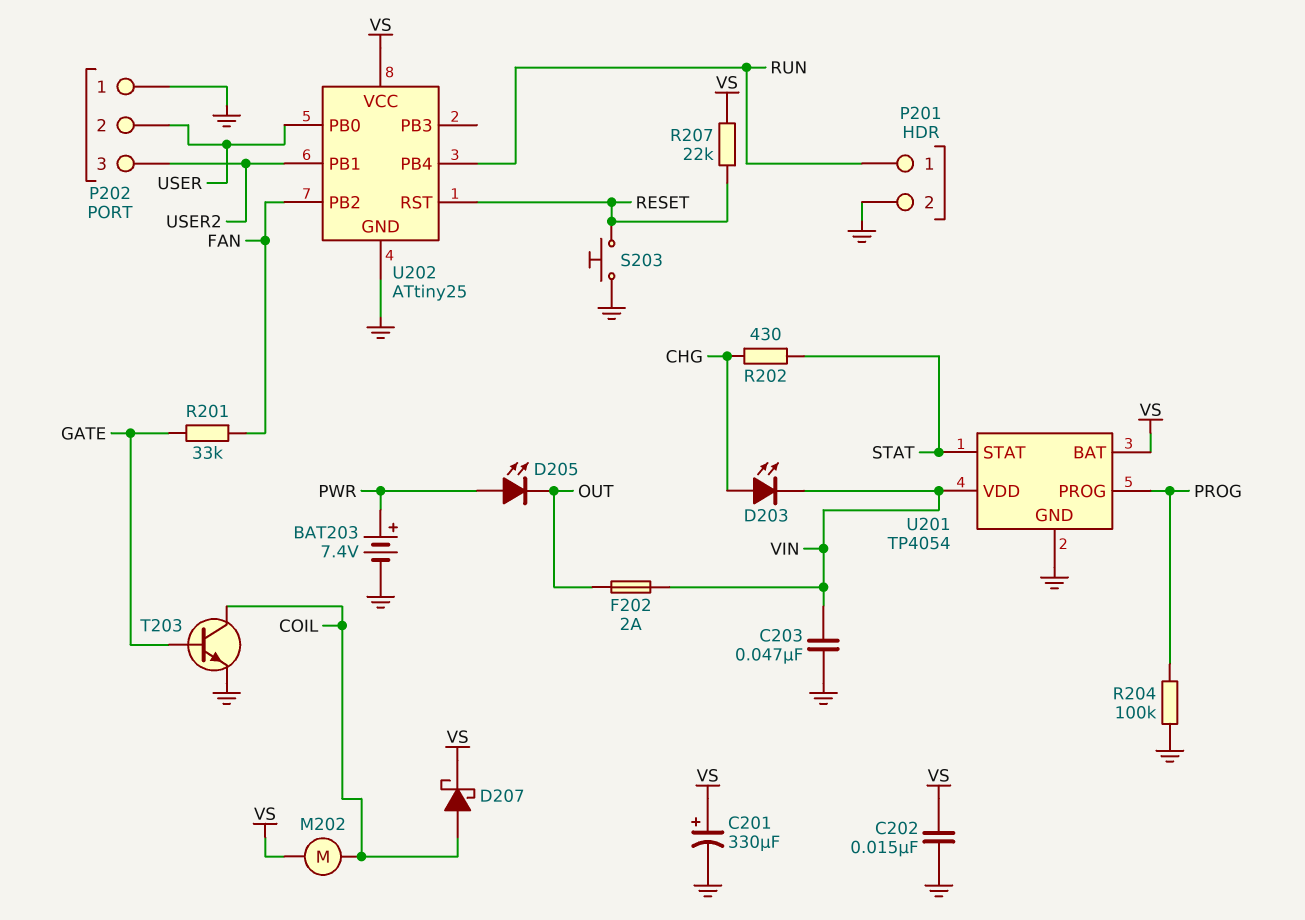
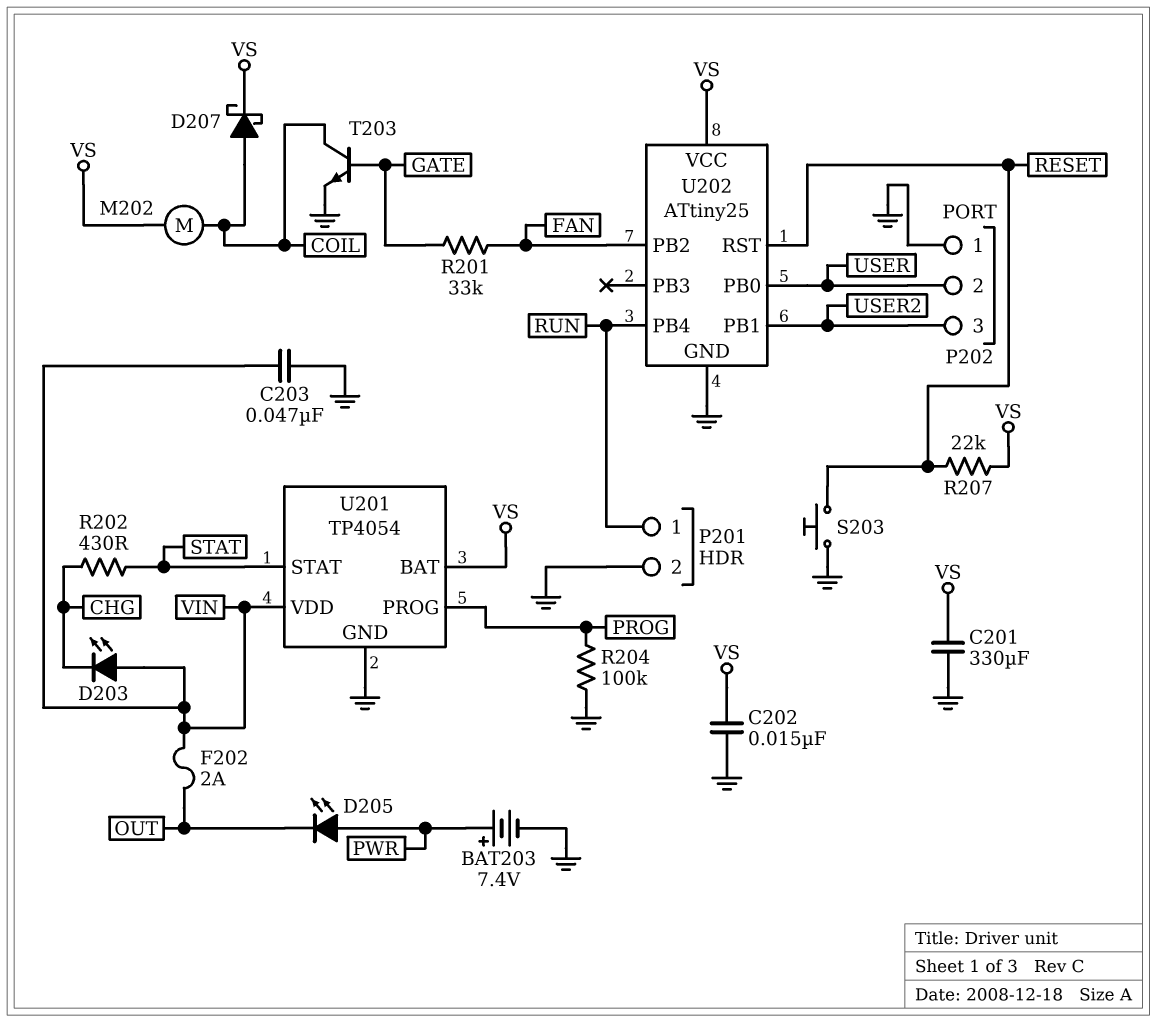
C201: 330uF (plus VS, minus GND) -> 330uF (GND, VS)
D203: LED (A CHG, K VIN) -> LED (A VIN, K CHG)

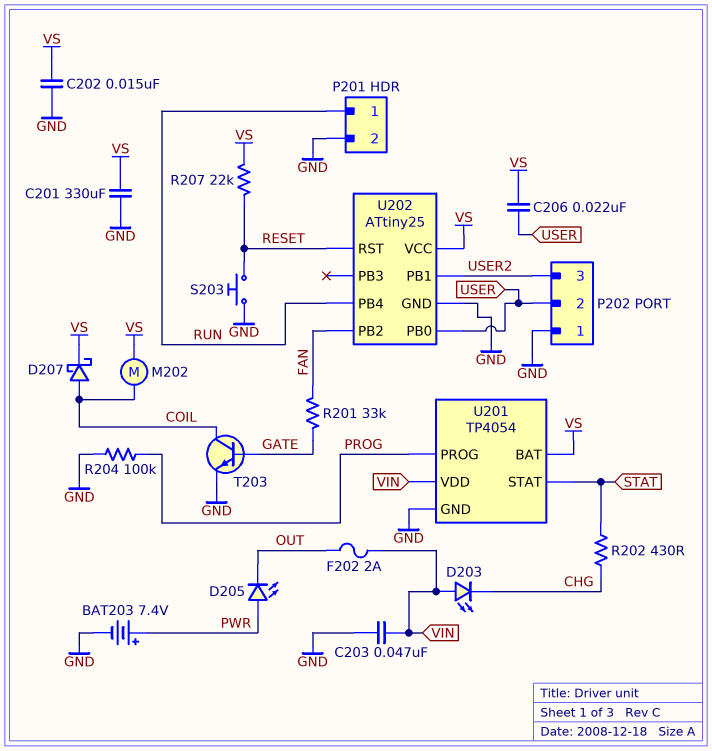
C206: none -> 22nF (USER, VS)

